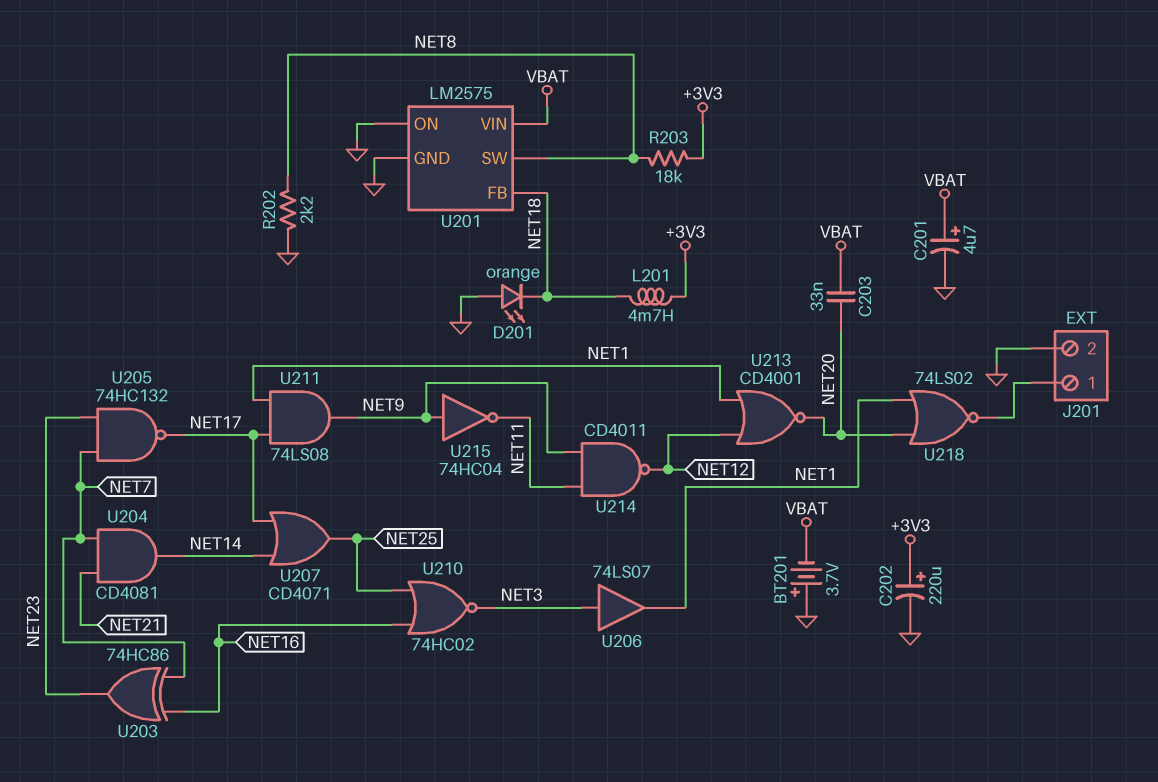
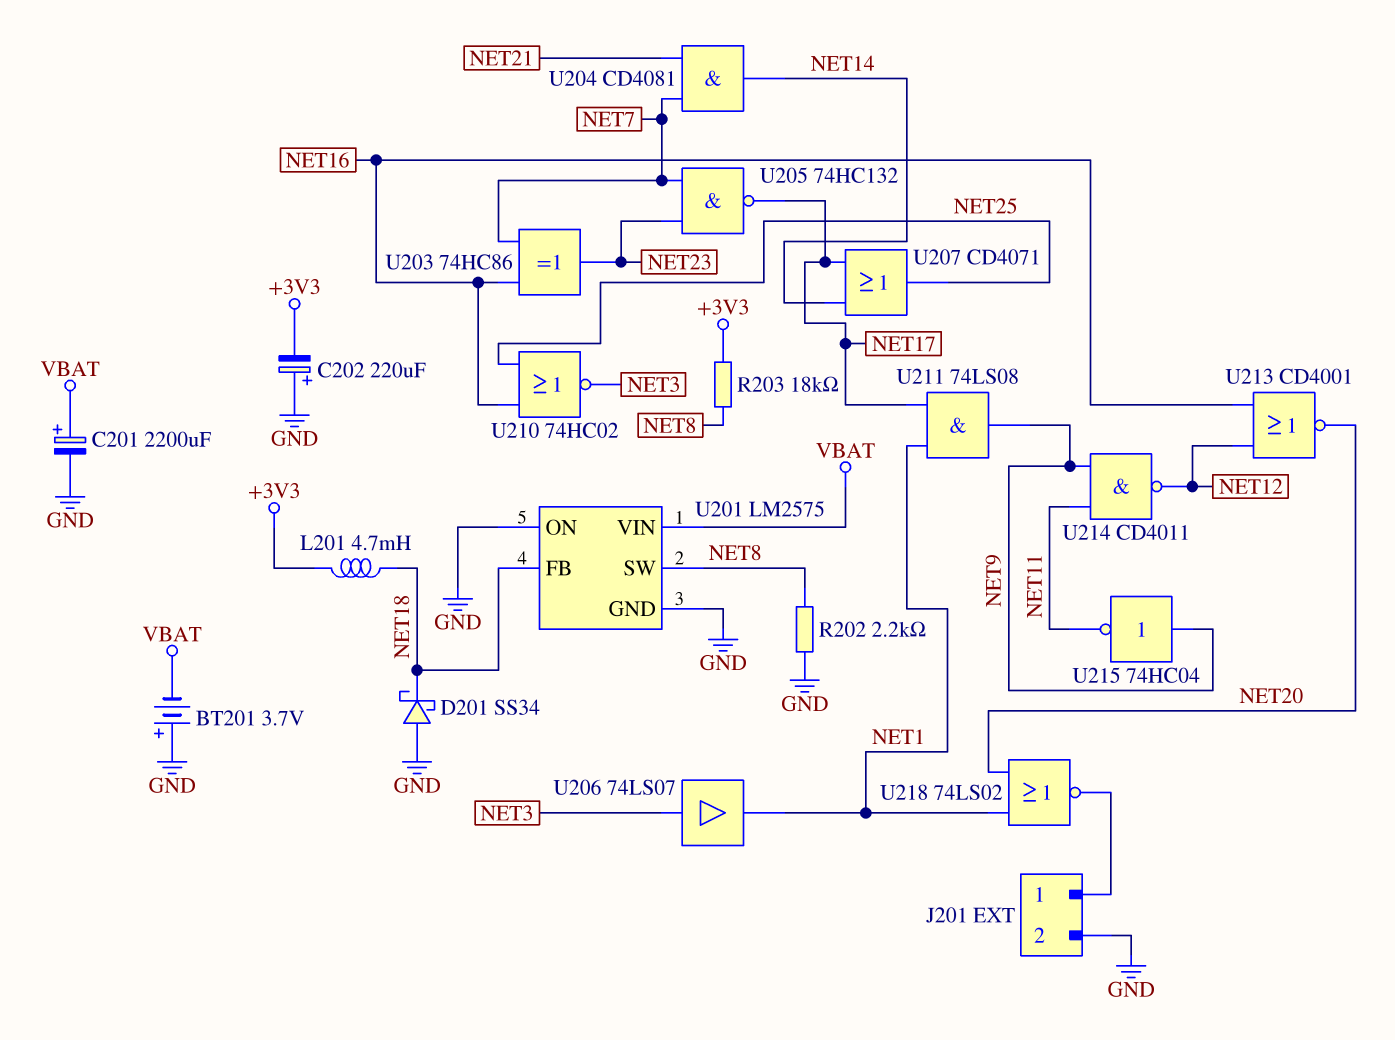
C201: 4.7uF (plus VBAT, minus GND) -> 2200uF (plus VBAT, minus GND)
C202: 220uF (plus +3V3, minus GND) -> 220uF (plus GND, minus +3V3)
C203: 33nF (NET20, VBAT) -> none
D201: LED orange (A GND, K NET18) -> schottky SS34 (A GND, K NET18)
U213: NOR CD4001 (in NET1, in NET12, out NET20) -> NOR CD4001 (in NET12, in NET16, out NET20)

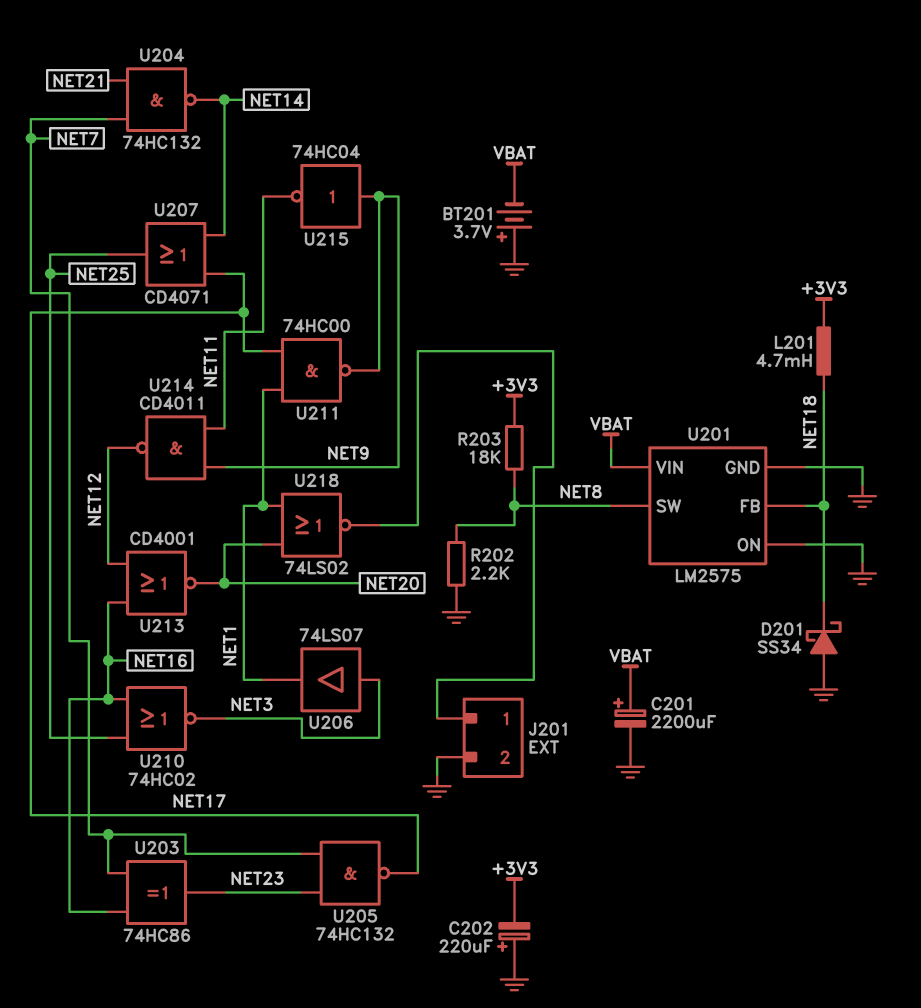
U204: AND CD4081 (in NET7, in NET21, out NET14) -> NAND 74HC132 (in NET7, in NET21, out NET14)
U211: AND 74LS08 (in NET1, in NET17, out NET9) -> NAND 74HC00 (in NET1, in NET17, out NET9)

